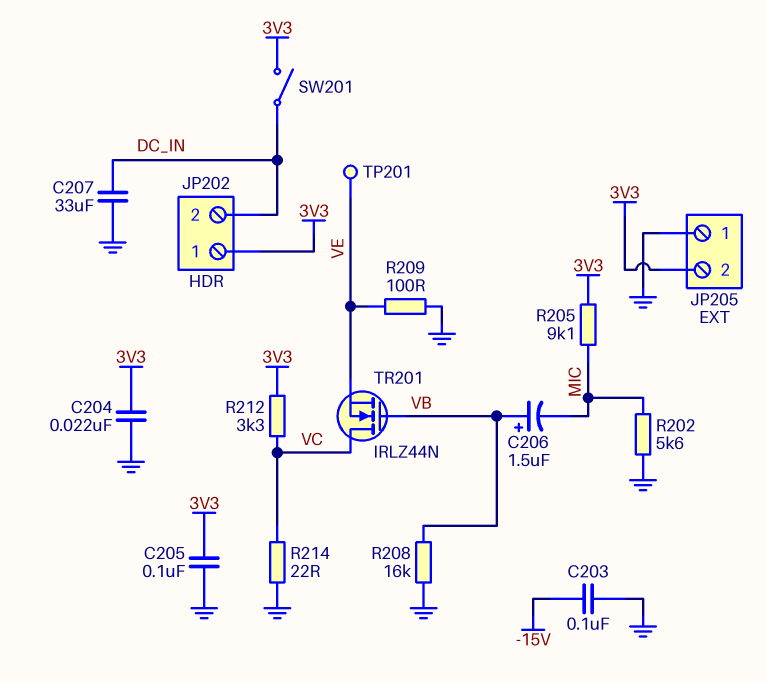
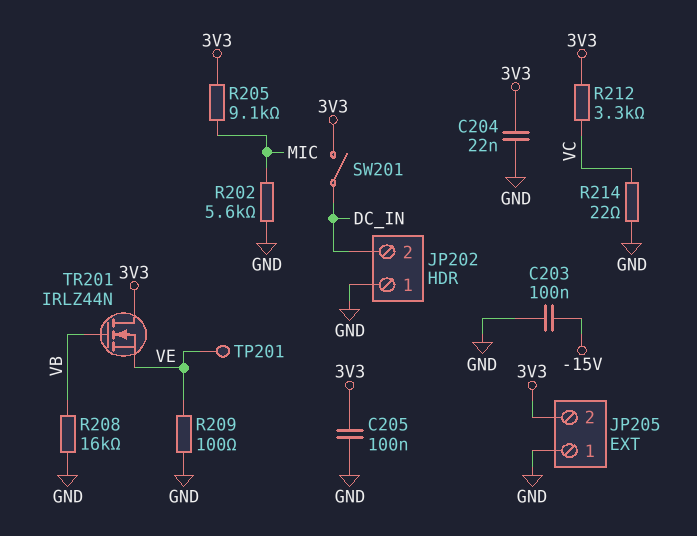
C206: 1.5uF (plus VB, minus MIC) -> none
C207: 33uF (DC_IN, GND) -> none
JP202 pin 1: 3V3 -> GND
TR201: NMOS IRLZ44N (G VB, D VC, S VE) -> NMOS IRLZ44N (G VB, D 3V3, S VE)

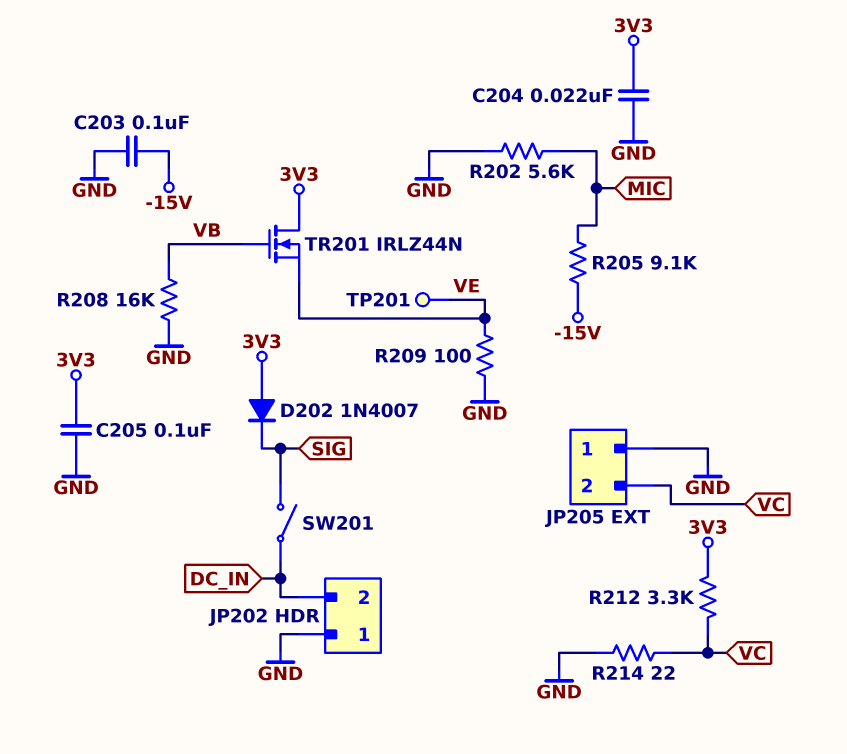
D202: none -> diode 1N4007 (A 3V3, K SIG)
JP205 pin 2: 3V3 -> VC
R205: 9.1k (3V3, MIC) -> 9.1k (-15V, MIC)
SW201: switch (3V3, DC_IN) -> switch (DC_IN, SIG)

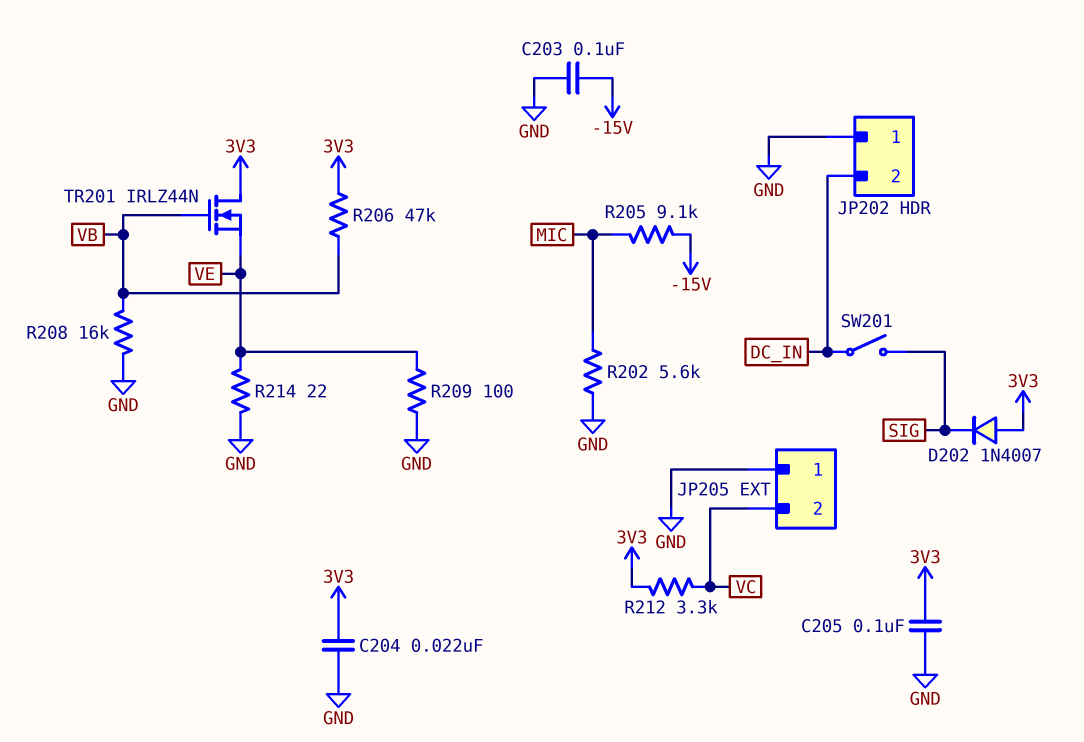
R206: none -> 47k (3V3, VB)
R214: 22 (GND, VC) -> 22 (GND, VE)
TP201: test point (VE) -> none

